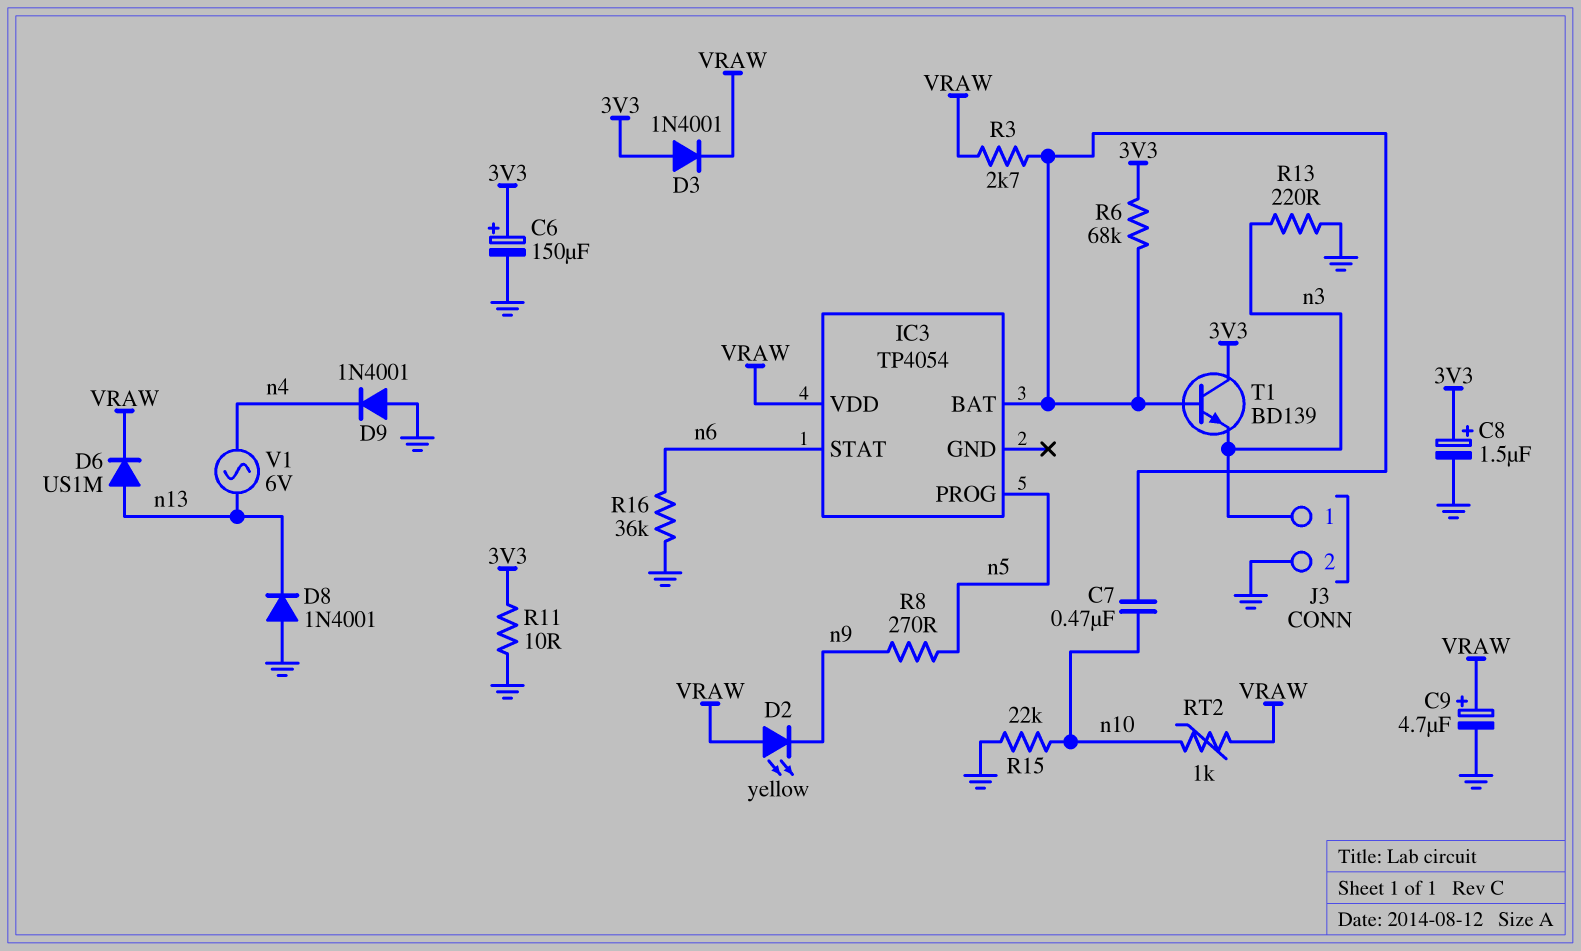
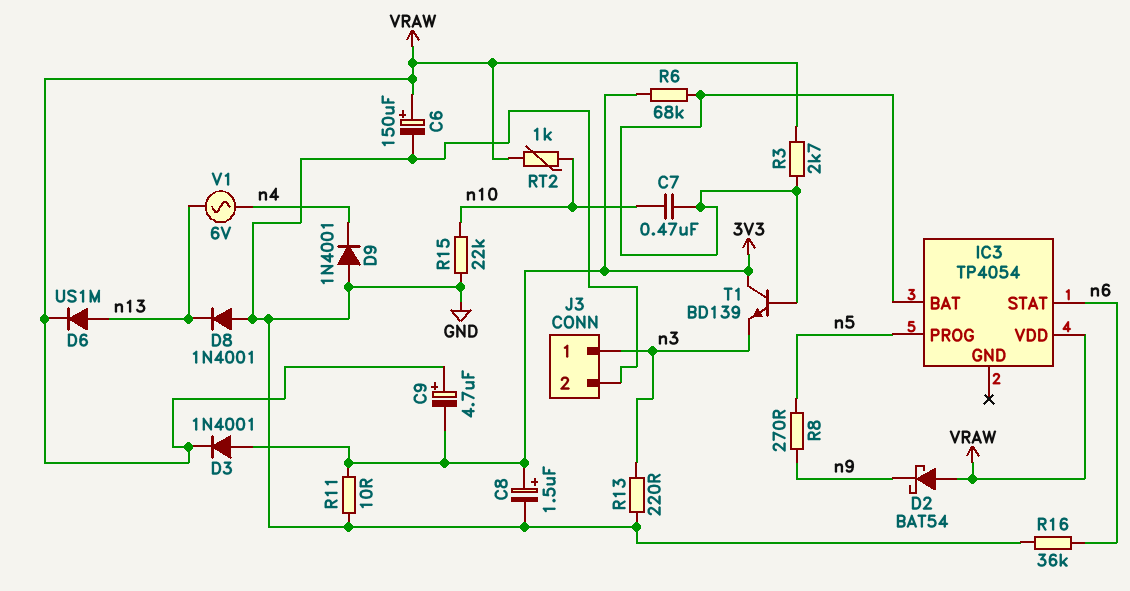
C6: 150uF (plus 3V3, minus GND) -> 150uF (plus VRAW, minus GND)
C9: 4.7uF (plus VRAW, minus GND) -> 4.7uF (plus VRAW, minus 3V3)
D2: LED yellow (A VRAW, K n9) -> schottky BAT54 (A VRAW, K n9)

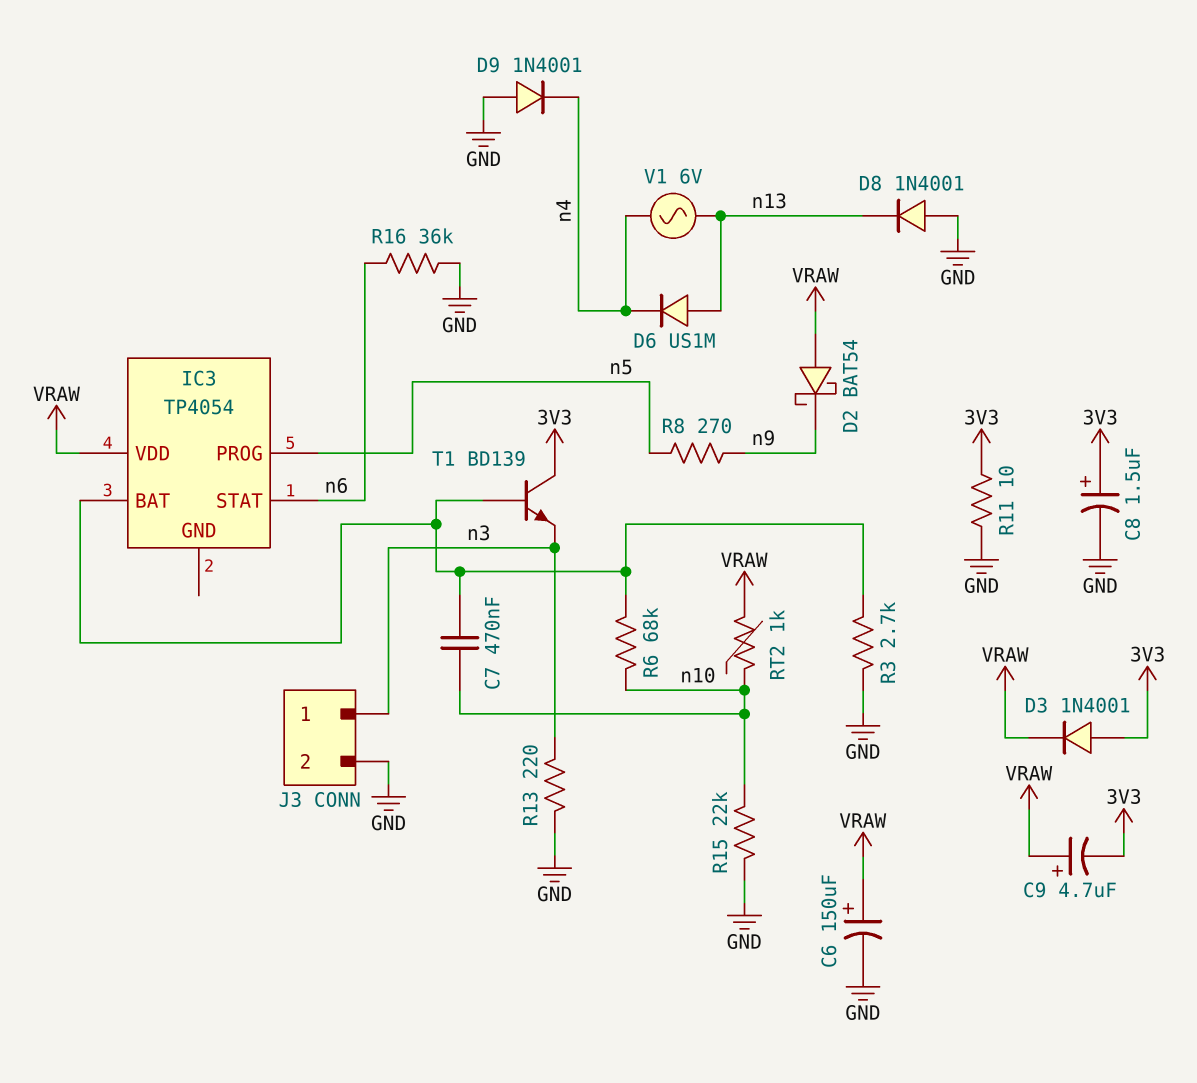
D6: diode US1M (A n13, K VRAW) -> diode US1M (A n13, K n4)
R3: 2.7k (IC3/BAT, VRAW) -> 2.7k (GND, IC3/BAT)
R6: 68k (3V3, IC3/BAT) -> 68k (IC3/BAT, n10)

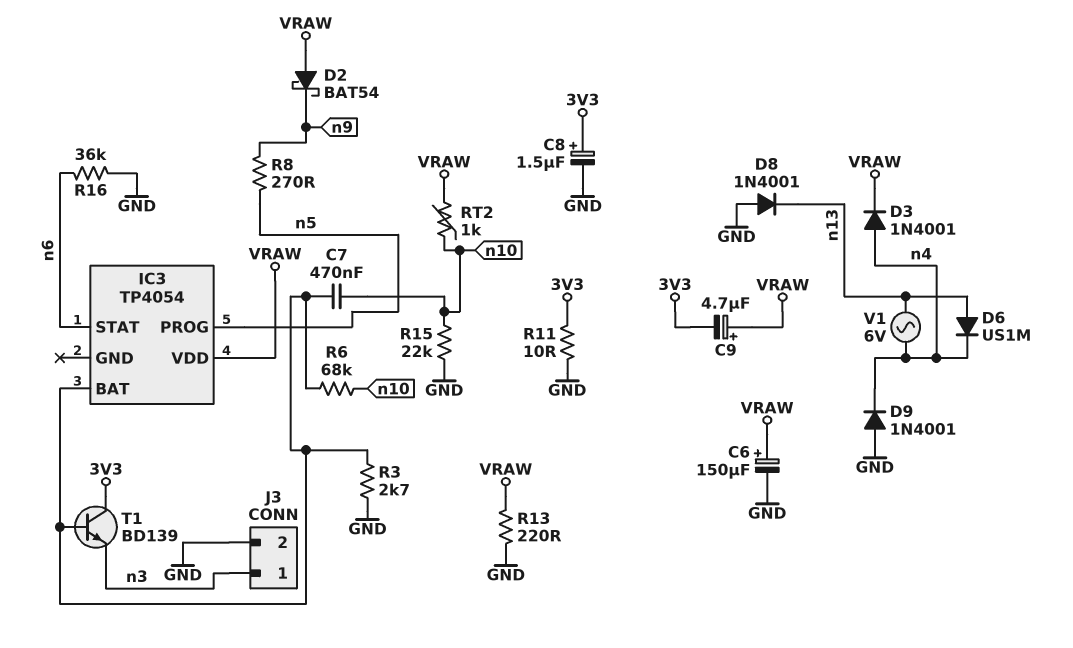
D3: diode 1N4001 (A 3V3, K VRAW) -> diode 1N4001 (A n4, K VRAW)
R13: 220 (GND, n3) -> 220 (GND, VRAW)

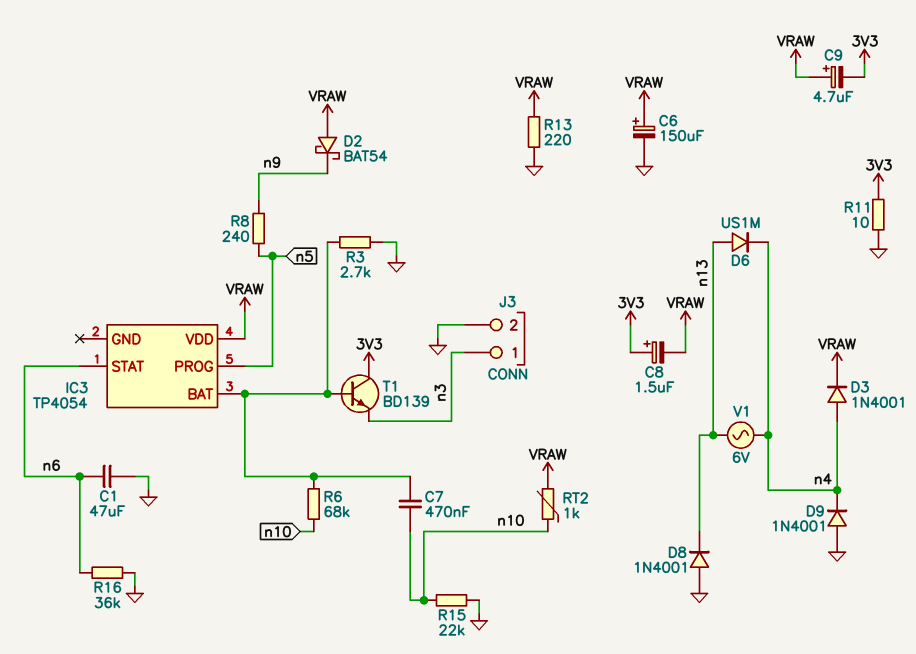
C1: none -> 47uF (GND, n6)
C8: 1.5uF (plus 3V3, minus GND) -> 1.5uF (plus 3V3, minus VRAW)
R8: 270 (n5, n9) -> 240 (n5, n9)

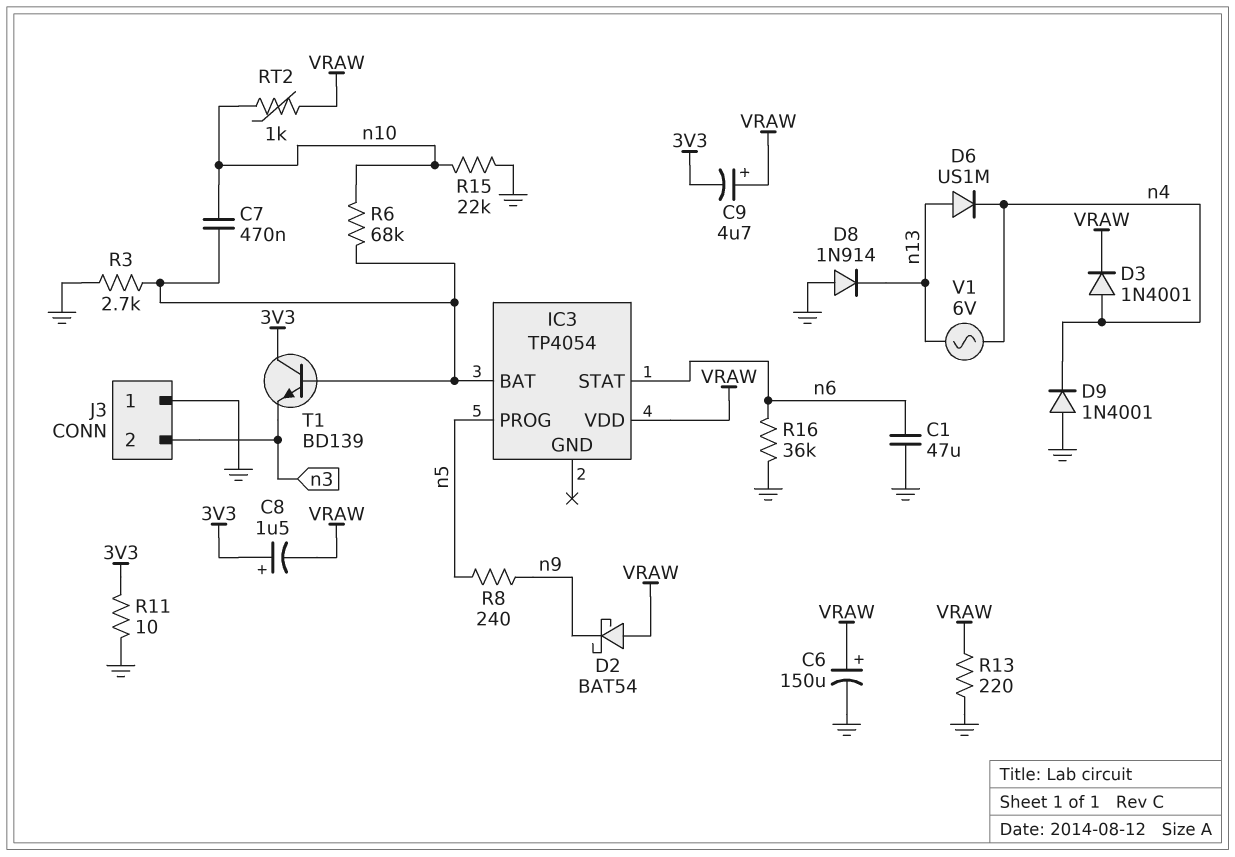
D8: diode 1N4001 (A GND, K n13) -> diode 1N914 (A GND, K n13)
J3 pin 1: n3 -> GND
J3 pin 2: GND -> n3

